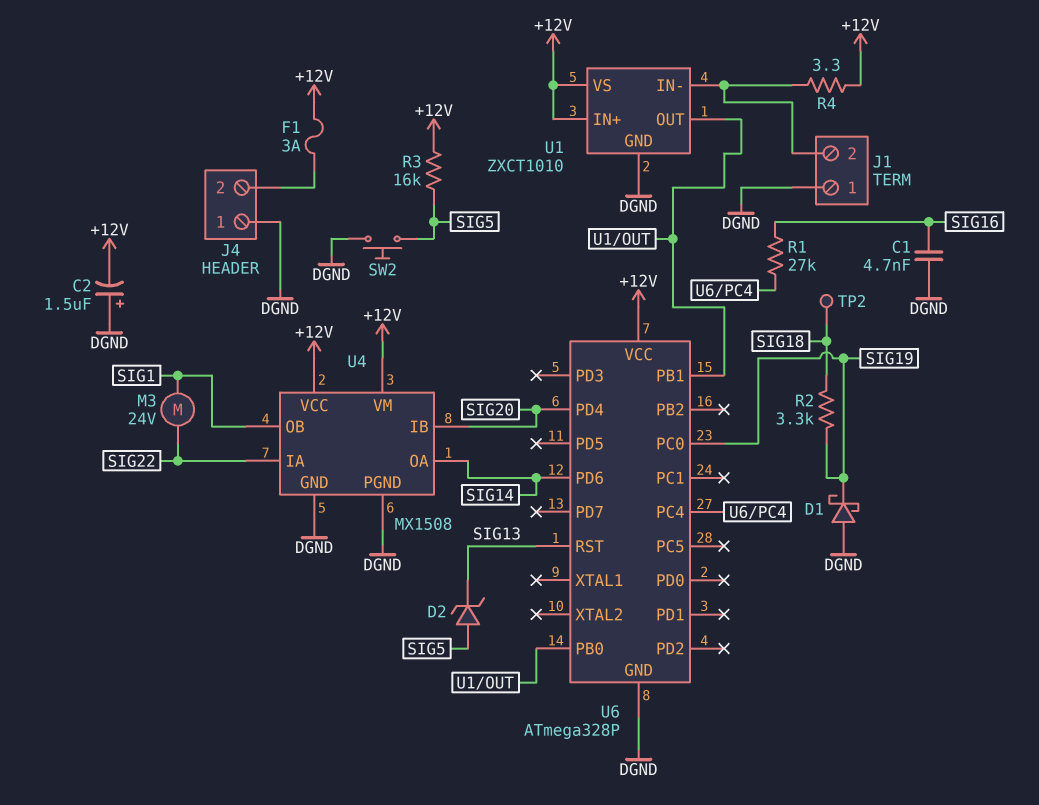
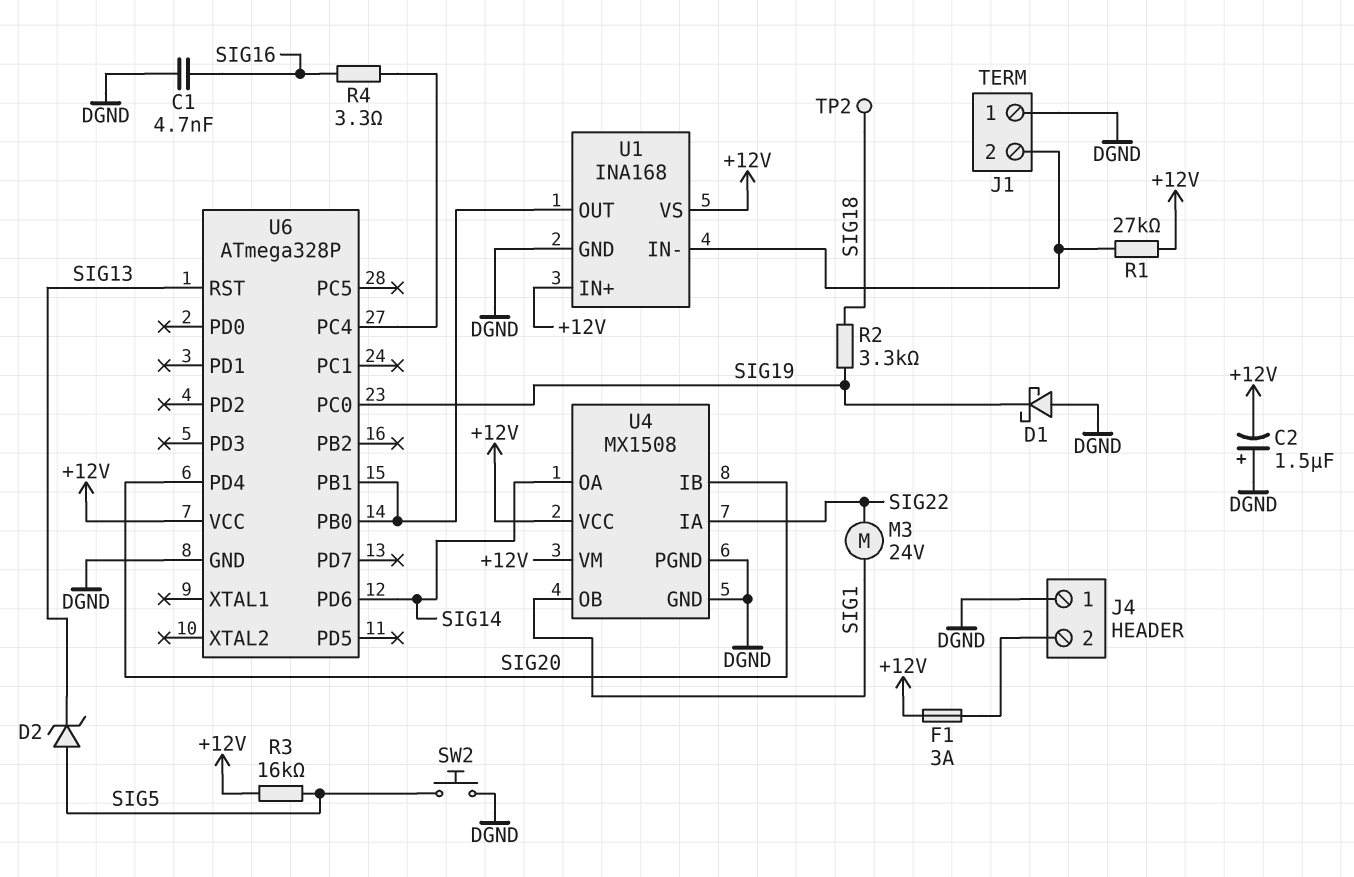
R1: 27k (SIG16, U6/PC4) -> 27k (+12V, J1/2)
R4: 3.3 (+12V, J1/2) -> 3.3 (SIG16, U6/PC4)
U1: ZXCT1010 -> INA168

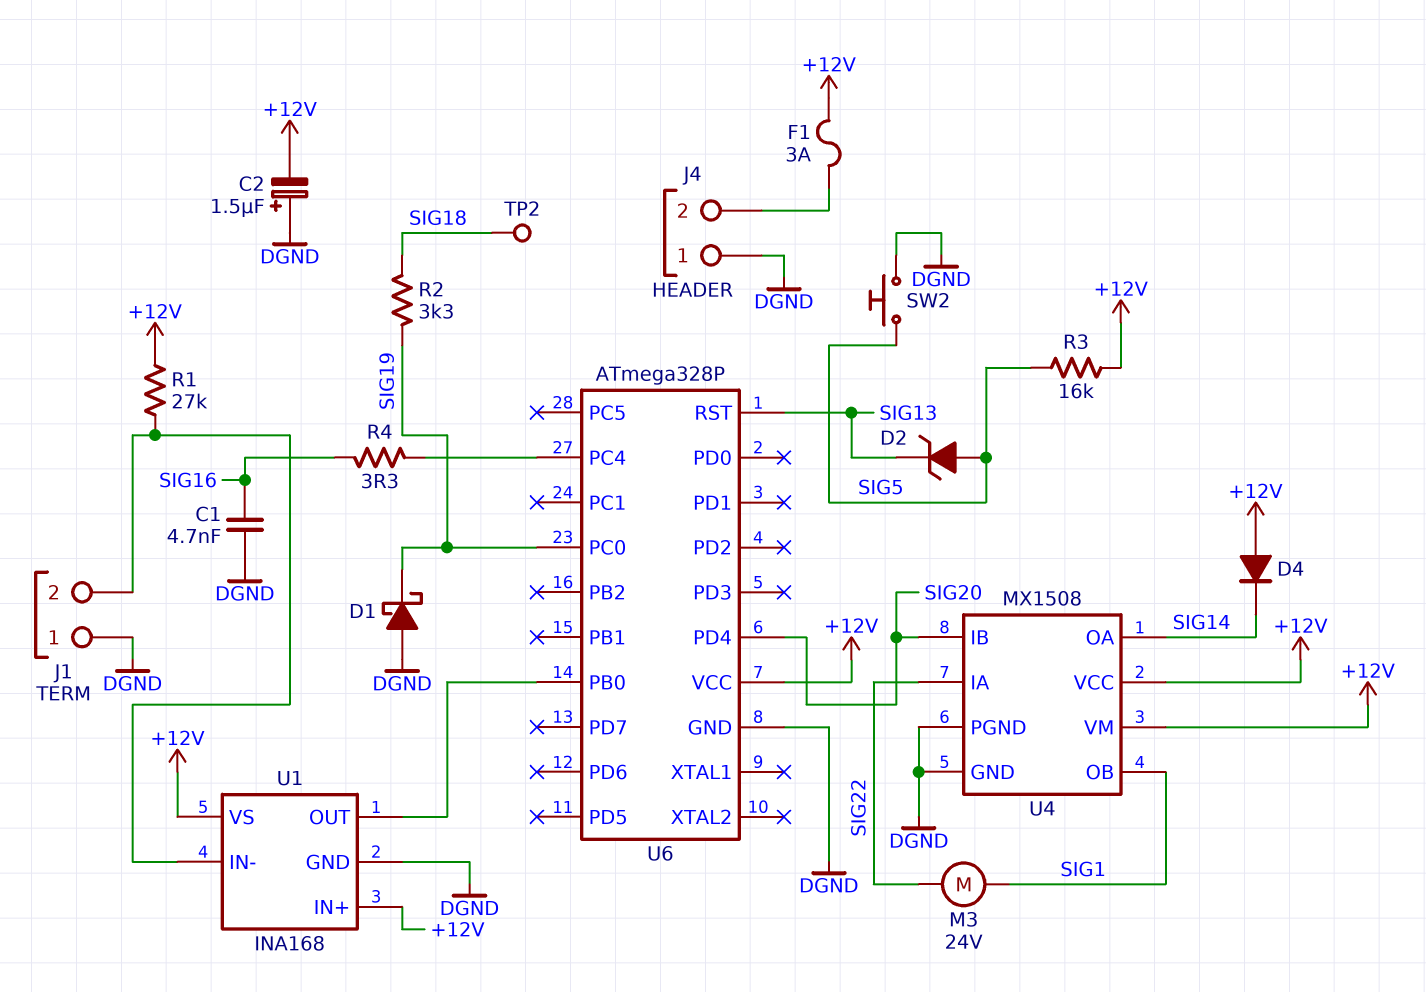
D4: none -> diode (A +12V, K SIG14)
U6 pin PB1: U1/OUT -> none
U6 pin PD6: SIG14 -> none

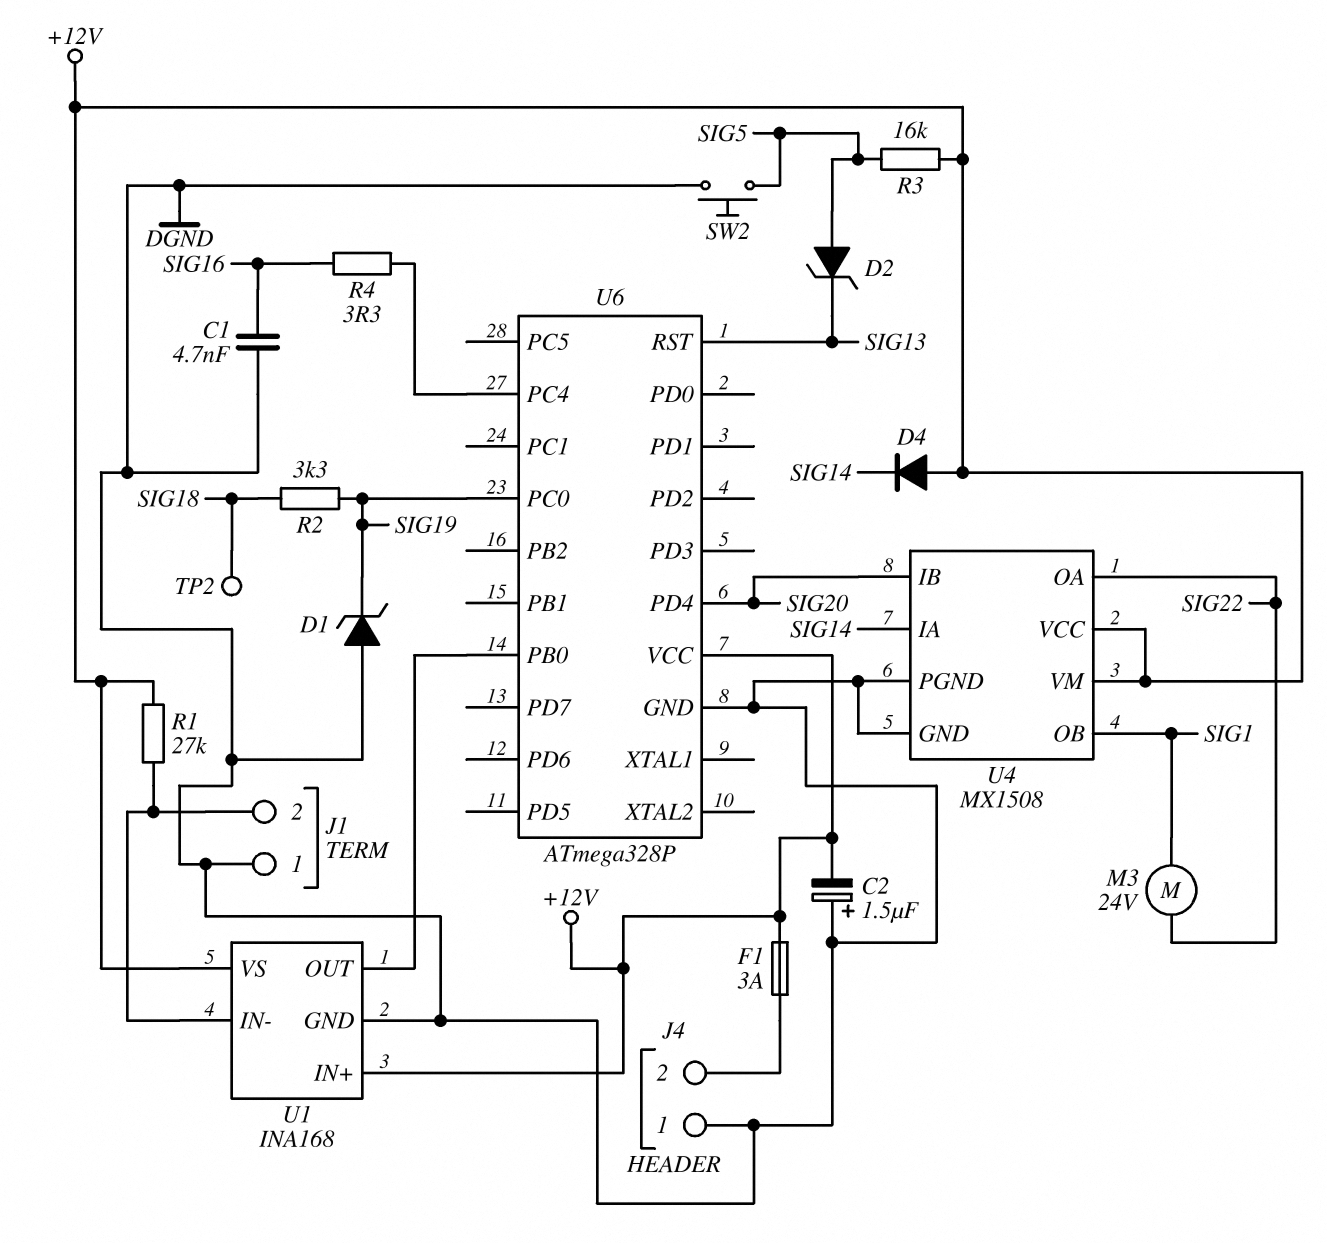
D1: schottky (A DGND, K SIG19) -> zener (A DGND, K SIG19)
U4 pin IA: SIG22 -> SIG14
U4 pin OA: SIG14 -> SIG22

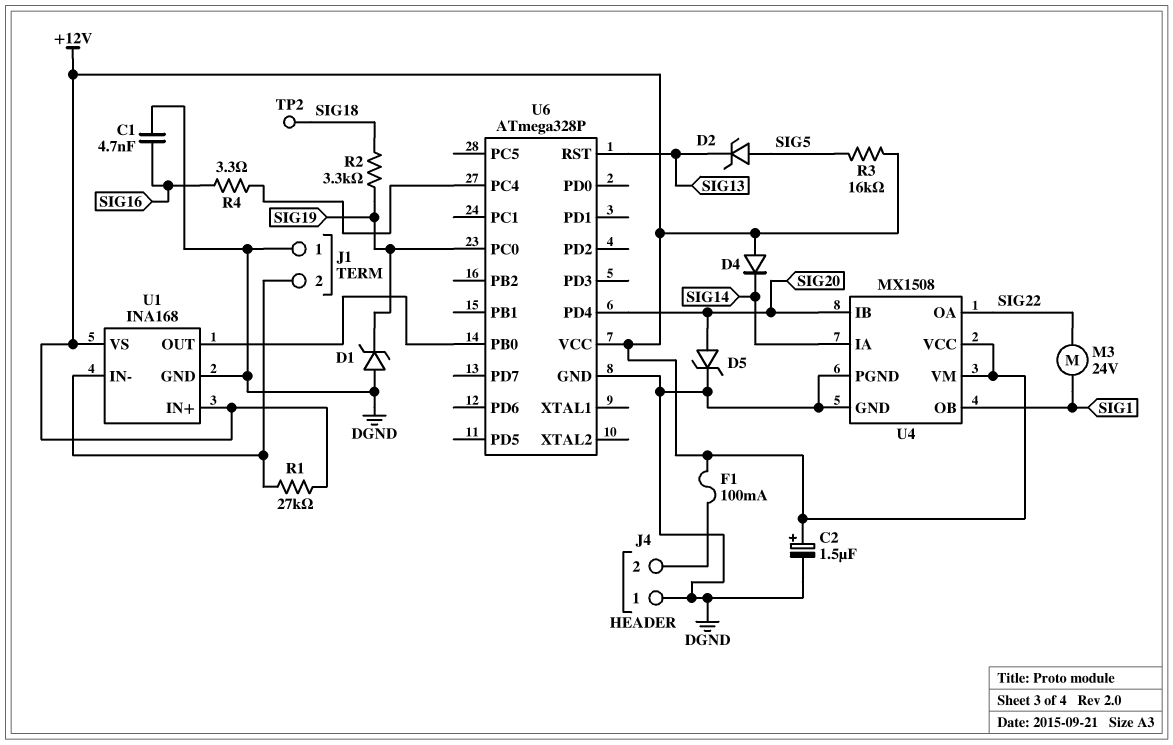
C2: 1.5uF (plus DGND, minus +12V) -> 1.5uF (plus +12V, minus DGND)
D5: none -> zener (A SIG20, K DGND)
F1: 3A (+12V, J4/2) -> 100mA (+12V, J4/2)
SW2: button (DGND, SIG5) -> none

